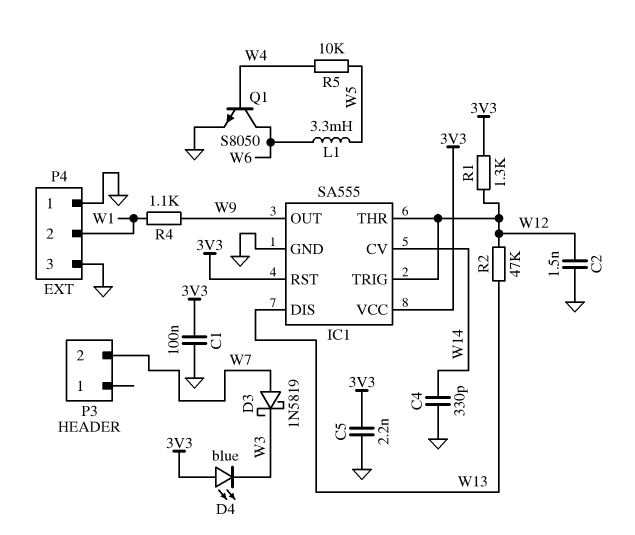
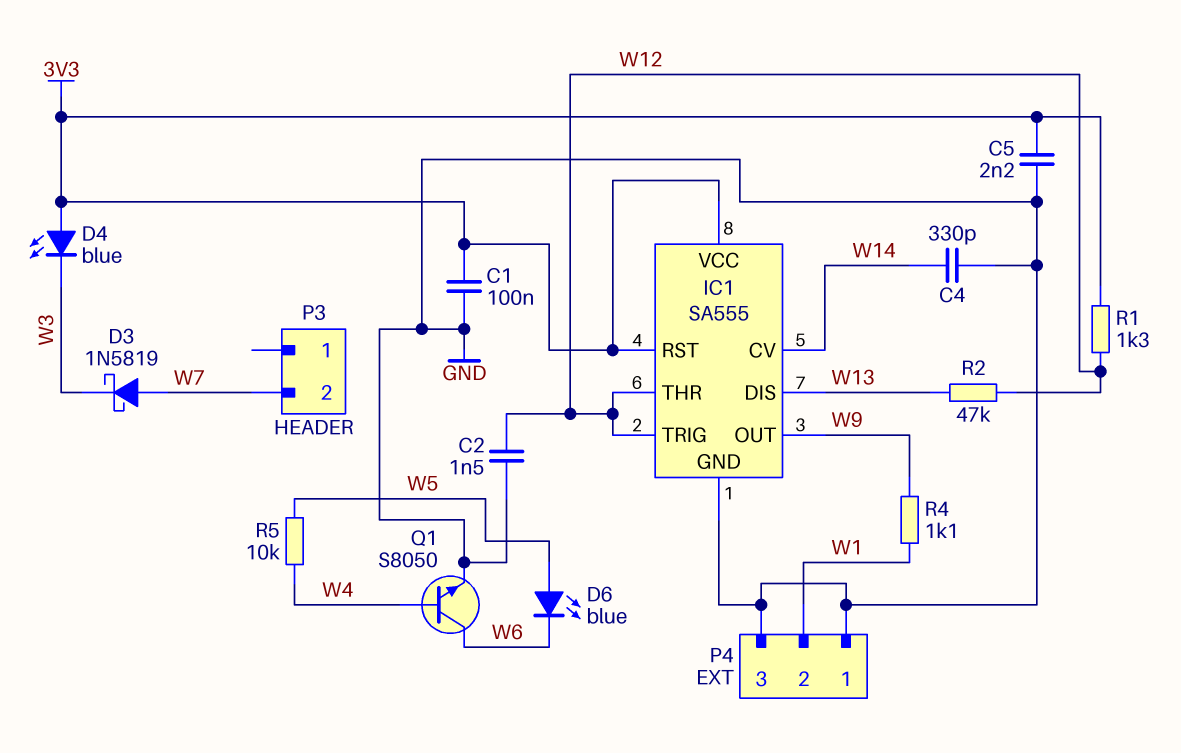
D6: none -> LED blue (A W5, K W6)
L1: 3.3mH (W5, W6) -> none

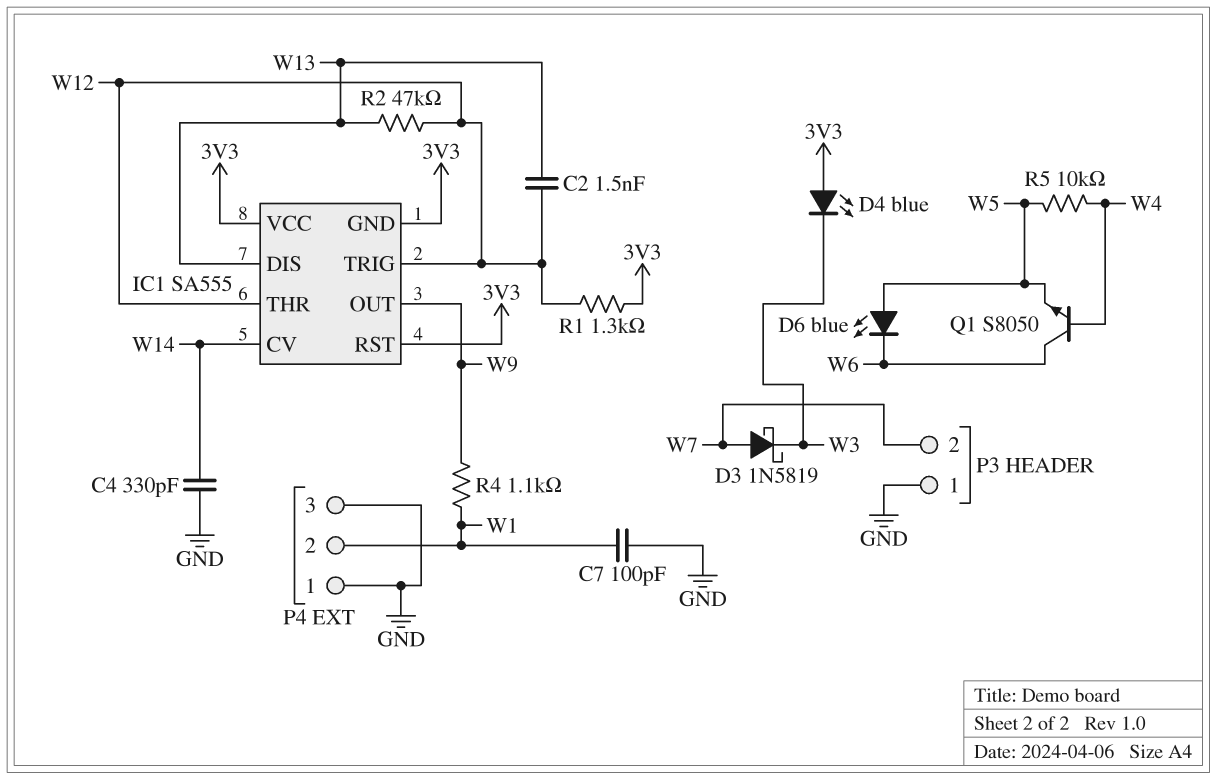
C1: 100nF (3V3, GND) -> none
C2: 1.5nF (GND, W12) -> 1.5nF (W12, W13)
C5: 2.2nF (3V3, GND) -> none
C7: none -> 100pF (GND, W1)
IC1 pin GND: GND -> 3V3
P3 pin 1: none -> GND
Q1: NPN S8050 (B W4, C W6, E GND) -> NPN S8050 (B W4, C W6, E W5)

